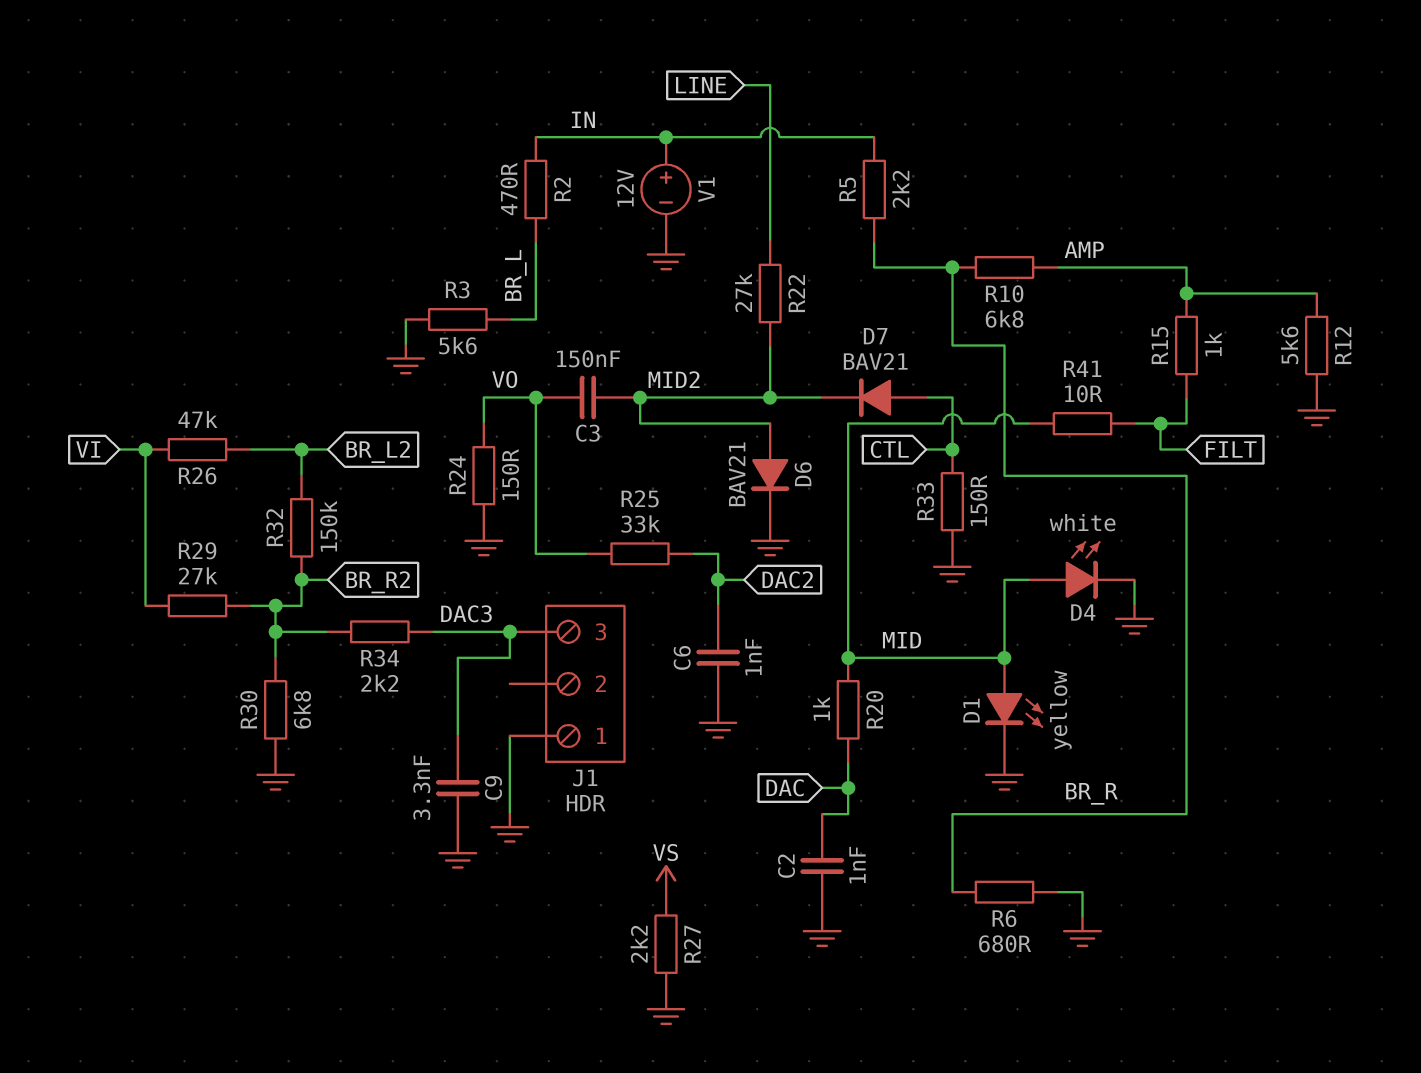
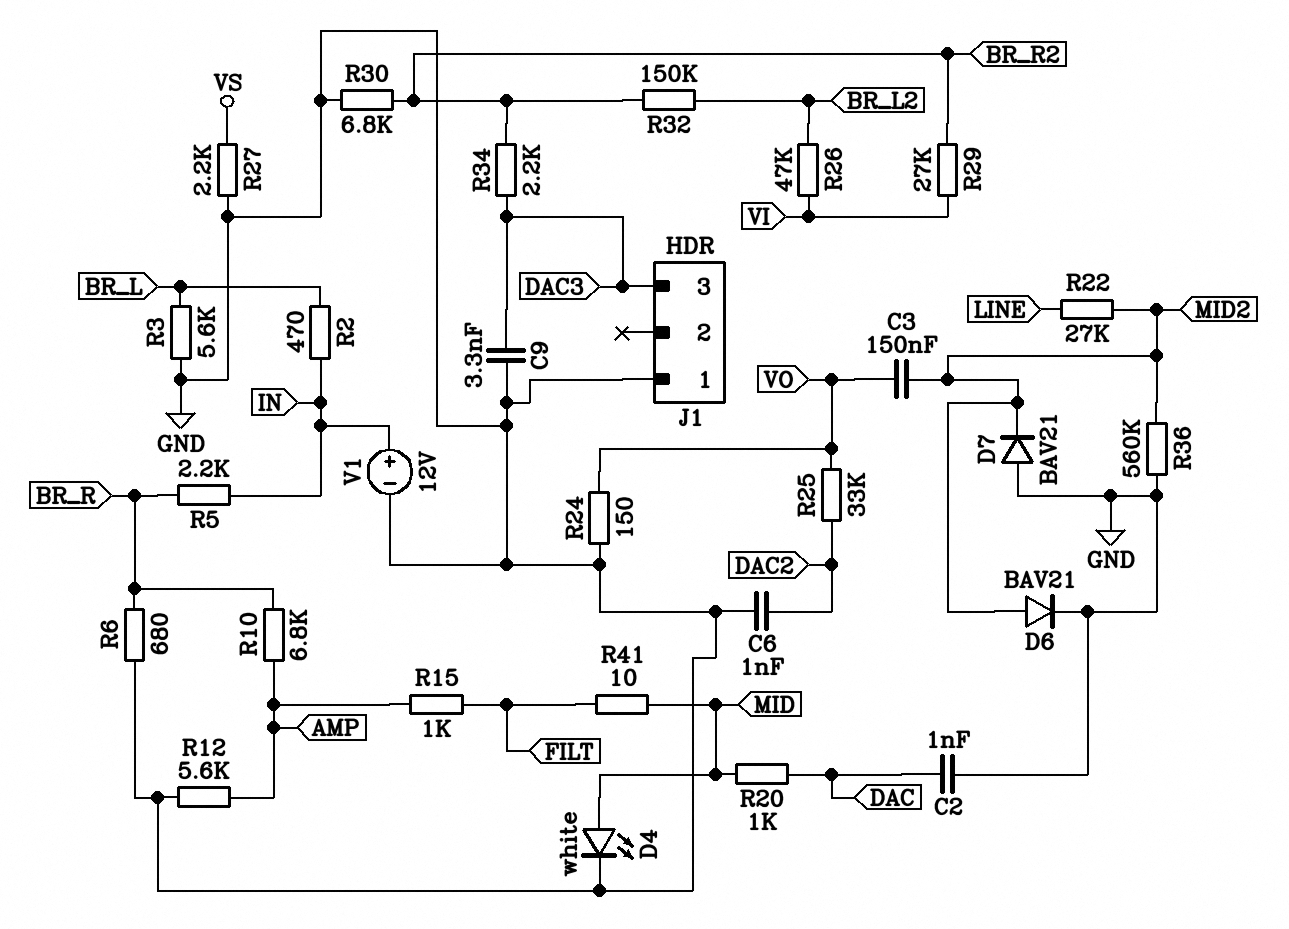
D1: LED yellow (A MID, K GND) -> none
D7: diode BAV21 (A CTL, K MID2) -> diode BAV21 (A GND, K MID2)
R33: 150 (CTL, GND) -> none
R36: none -> 560k (GND, MID2)

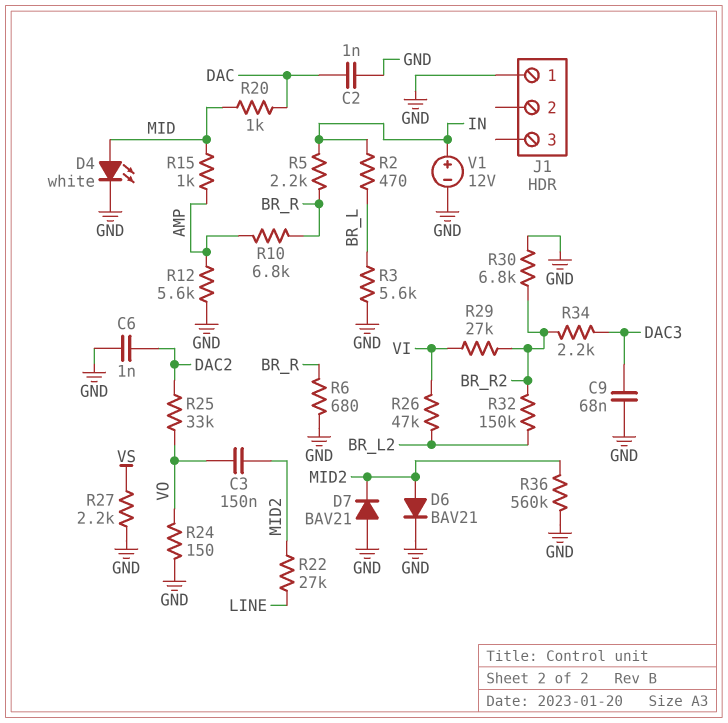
C9: 3.3nF (DAC3, GND) -> 68nF (DAC3, GND)
J1 pin 3: DAC3 -> none
R15: 1k (AMP, FILT) -> 1k (AMP, MID)
R41: 10 (FILT, MID) -> none

